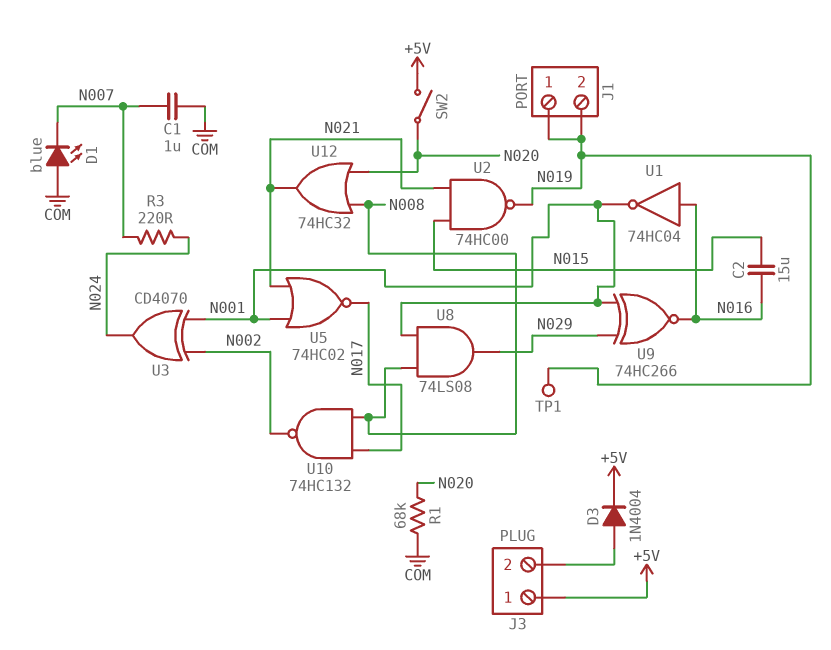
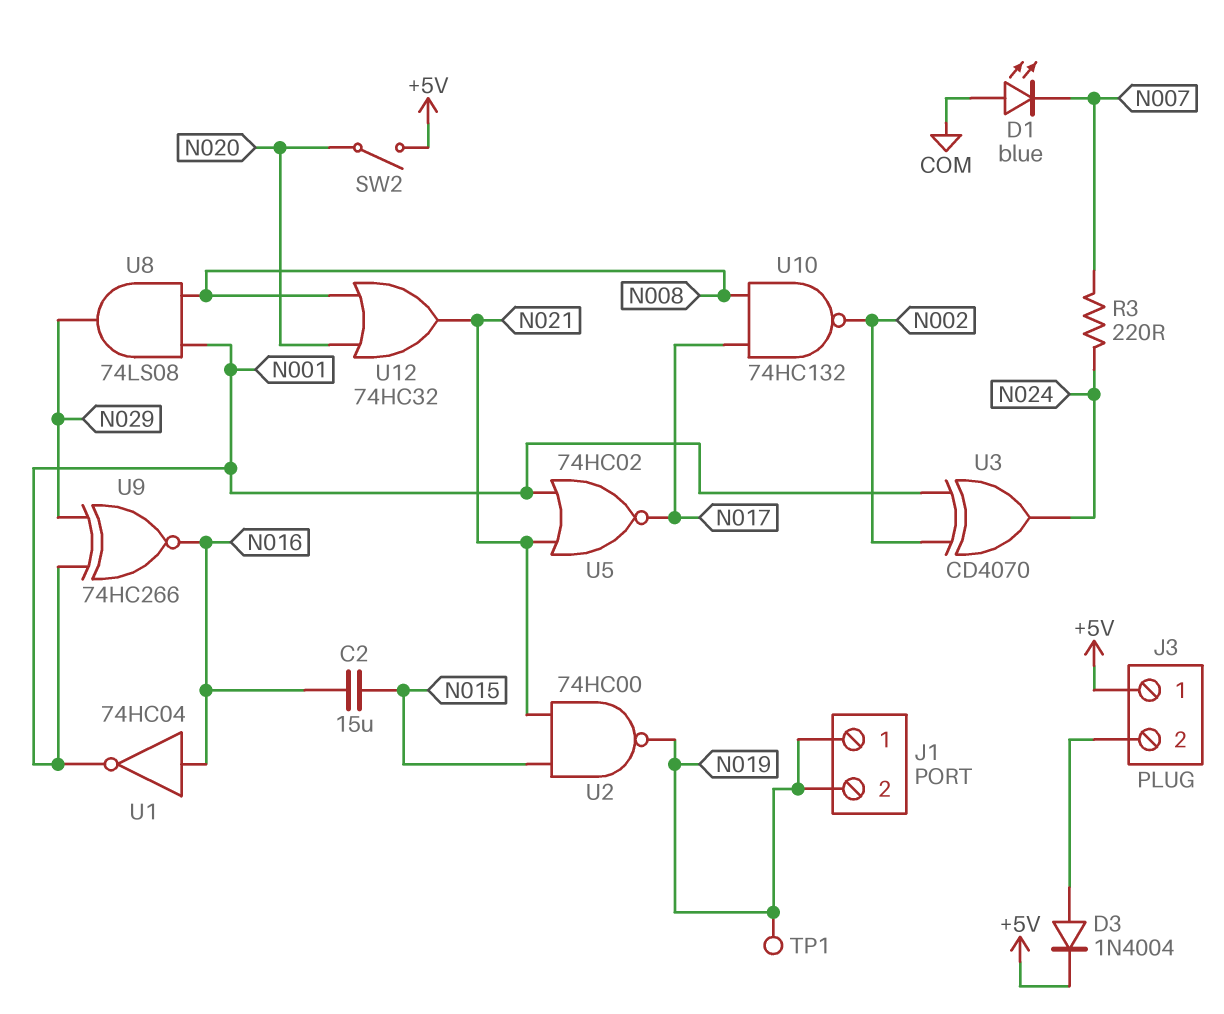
C1: 1uF (COM, N007) -> none
R1: 68k (COM, N020) -> none

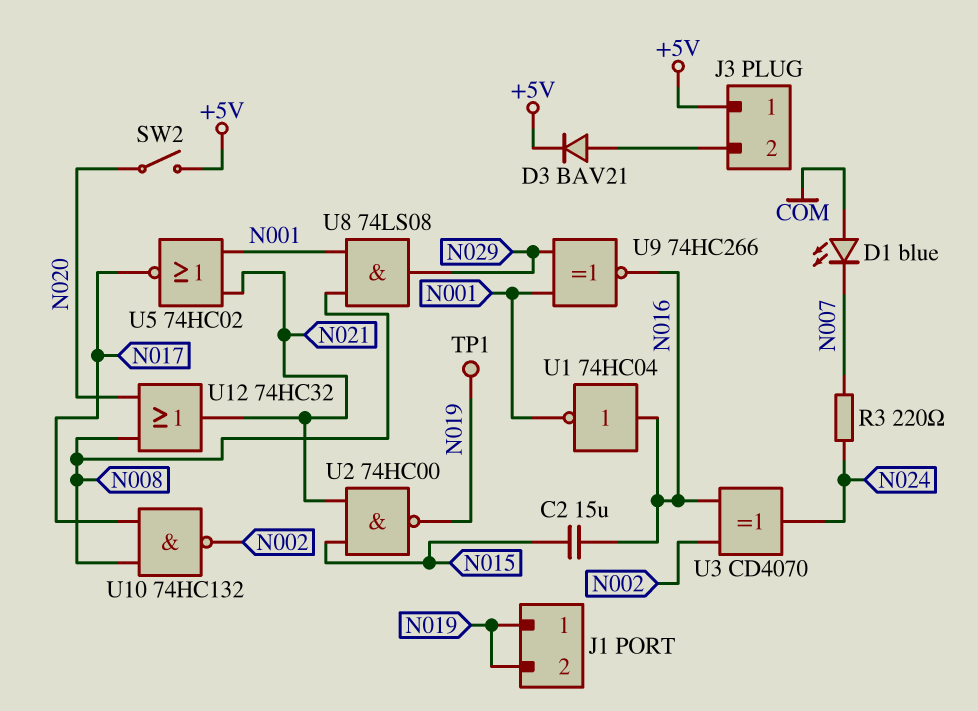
D3: diode 1N4004 (A J3/2, K +5V) -> diode BAV21 (A J3/2, K +5V)
U3: XOR CD4070 (in N001, in N002, out N024) -> XOR CD4070 (in N002, in N016, out N024)

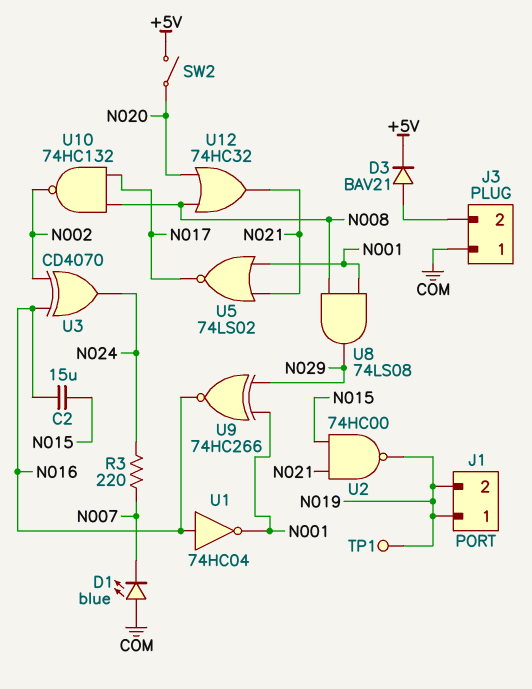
J3 pin 1: +5V -> COM
U5: NOR 74HC02 (in N001, in N021, out N017) -> NOR 74LS02 (in N001, in N021, out N017)

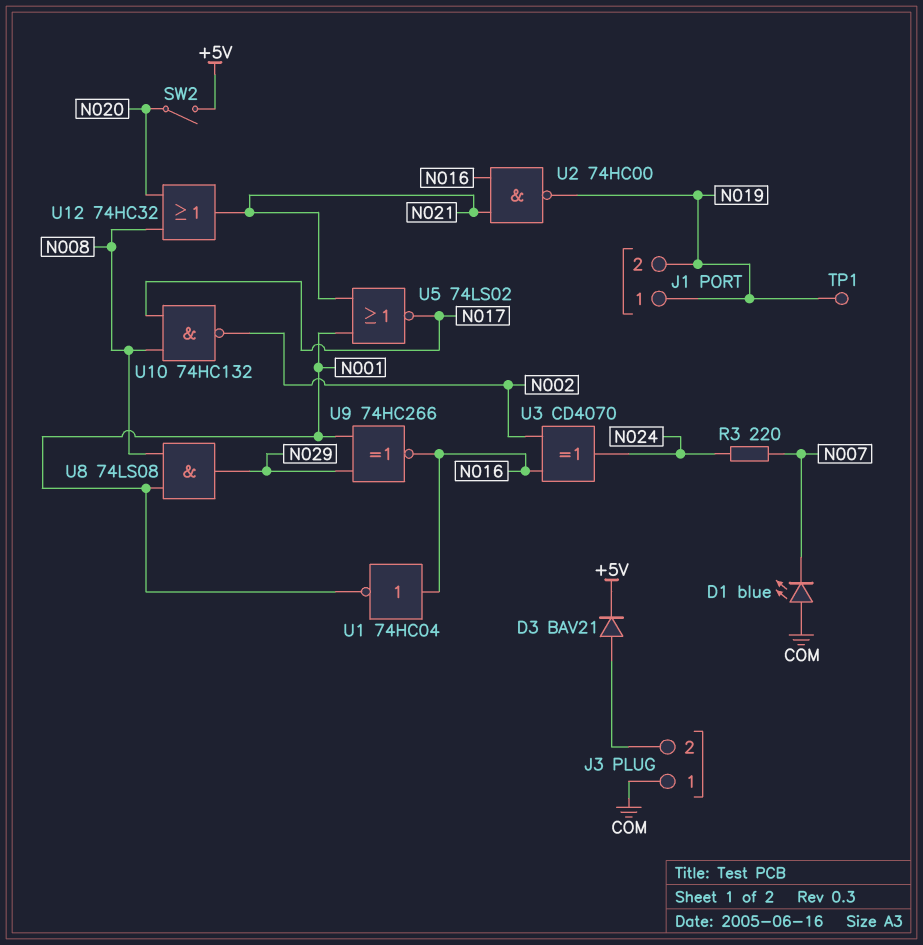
C2: 15uF (N015, N016) -> none
U2: NAND 74HC00 (in N015, in N021, out N019) -> NAND 74HC00 (in N016, in N021, out N019)

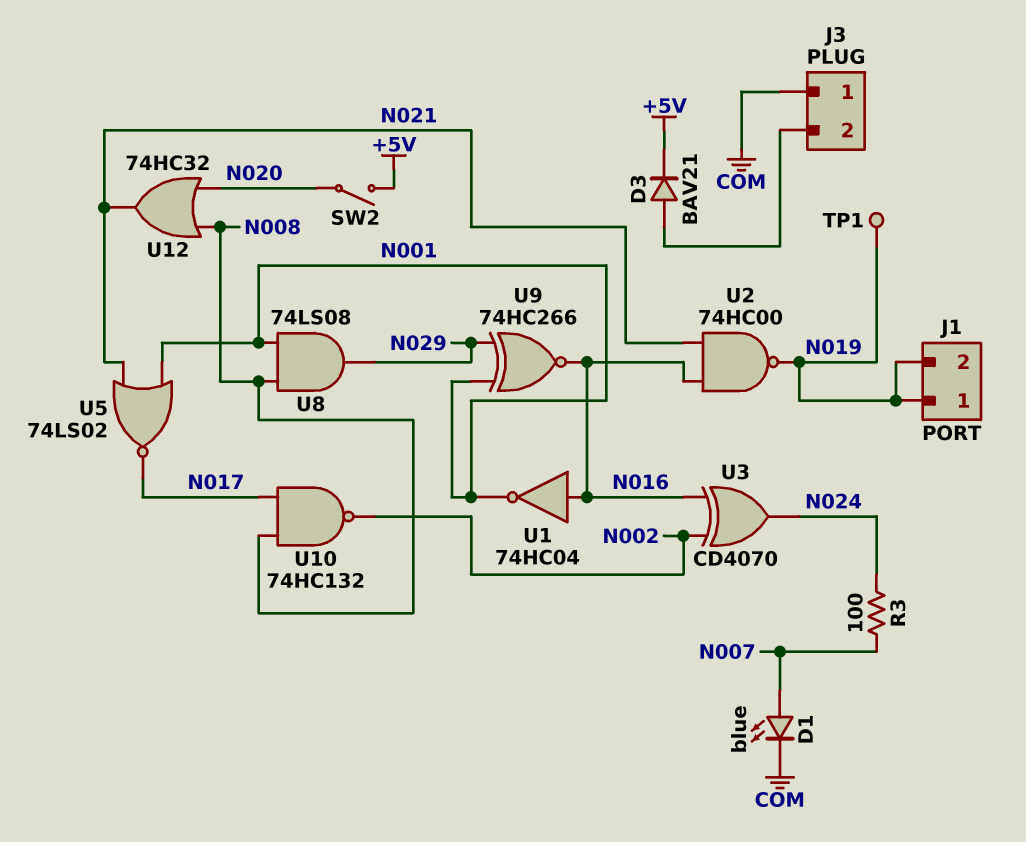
D1: LED blue (A COM, K N007) -> LED blue (A N007, K COM)
R3: 220 (N007, N024) -> 100 (N007, N024)

